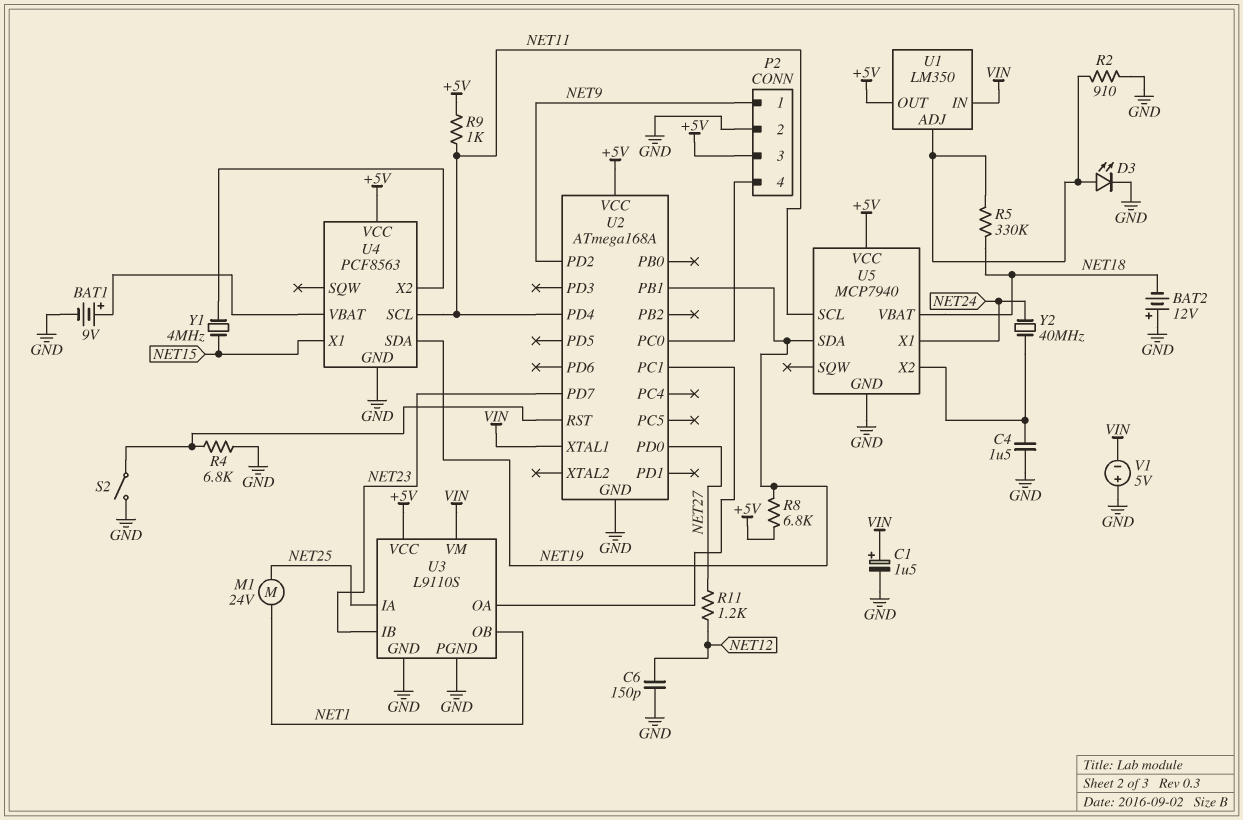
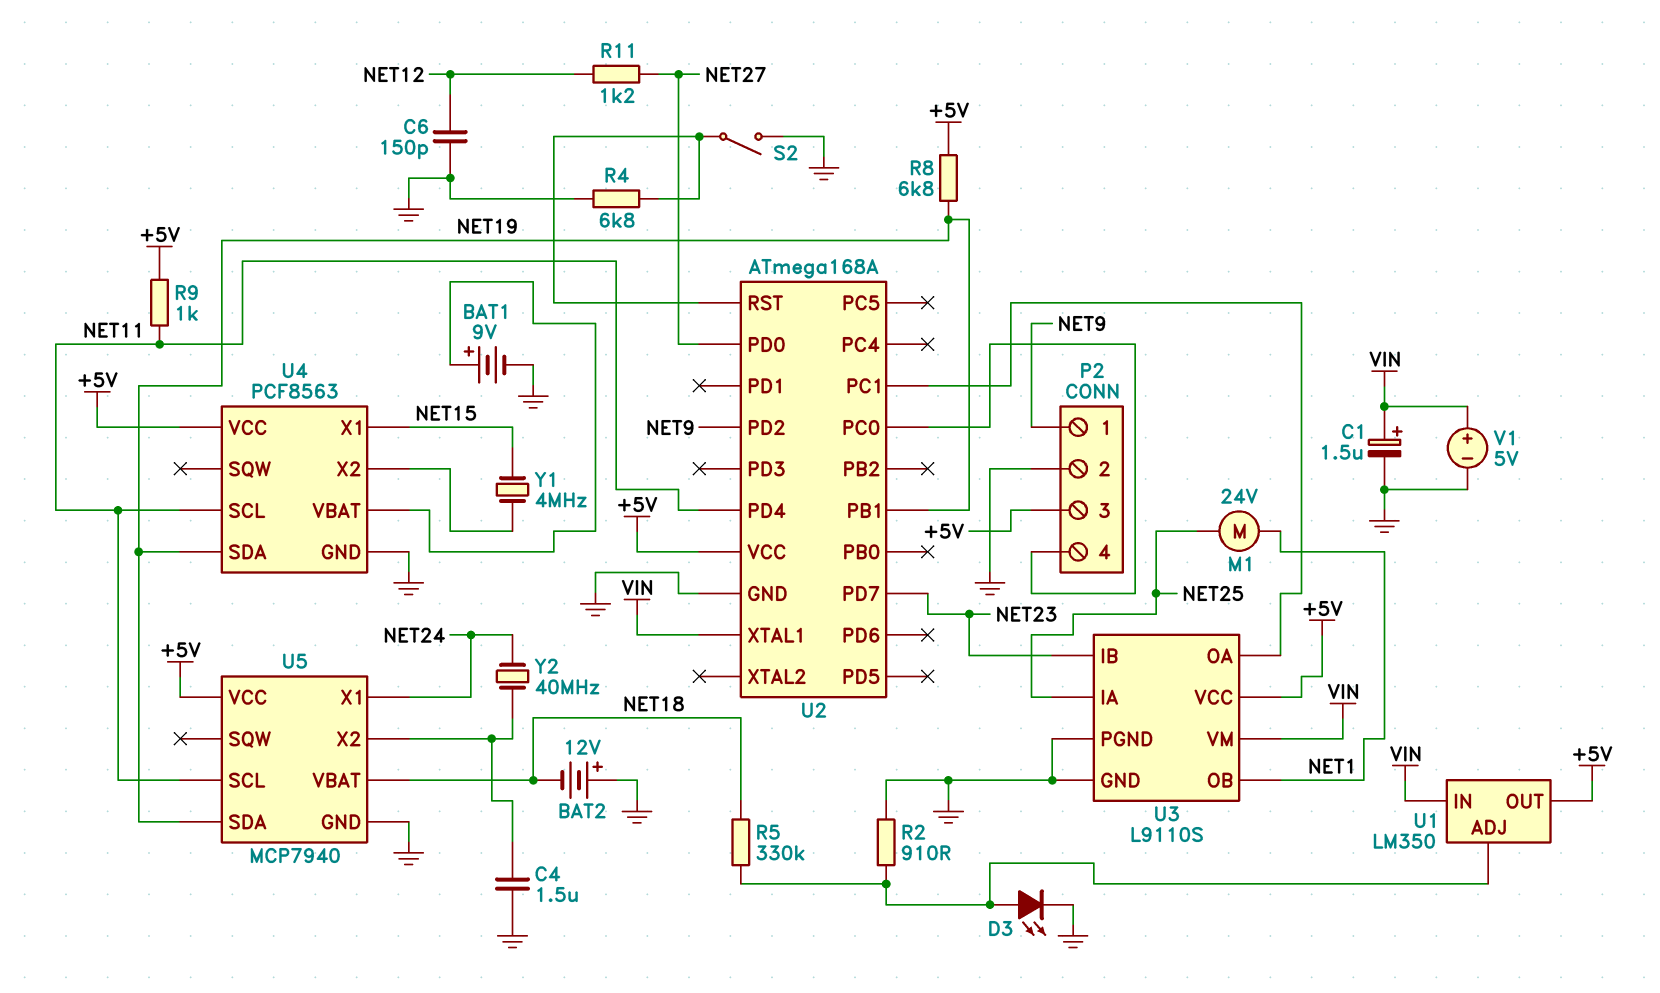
V1: 5V (plus GND, minus VIN) -> 5V (plus VIN, minus GND)

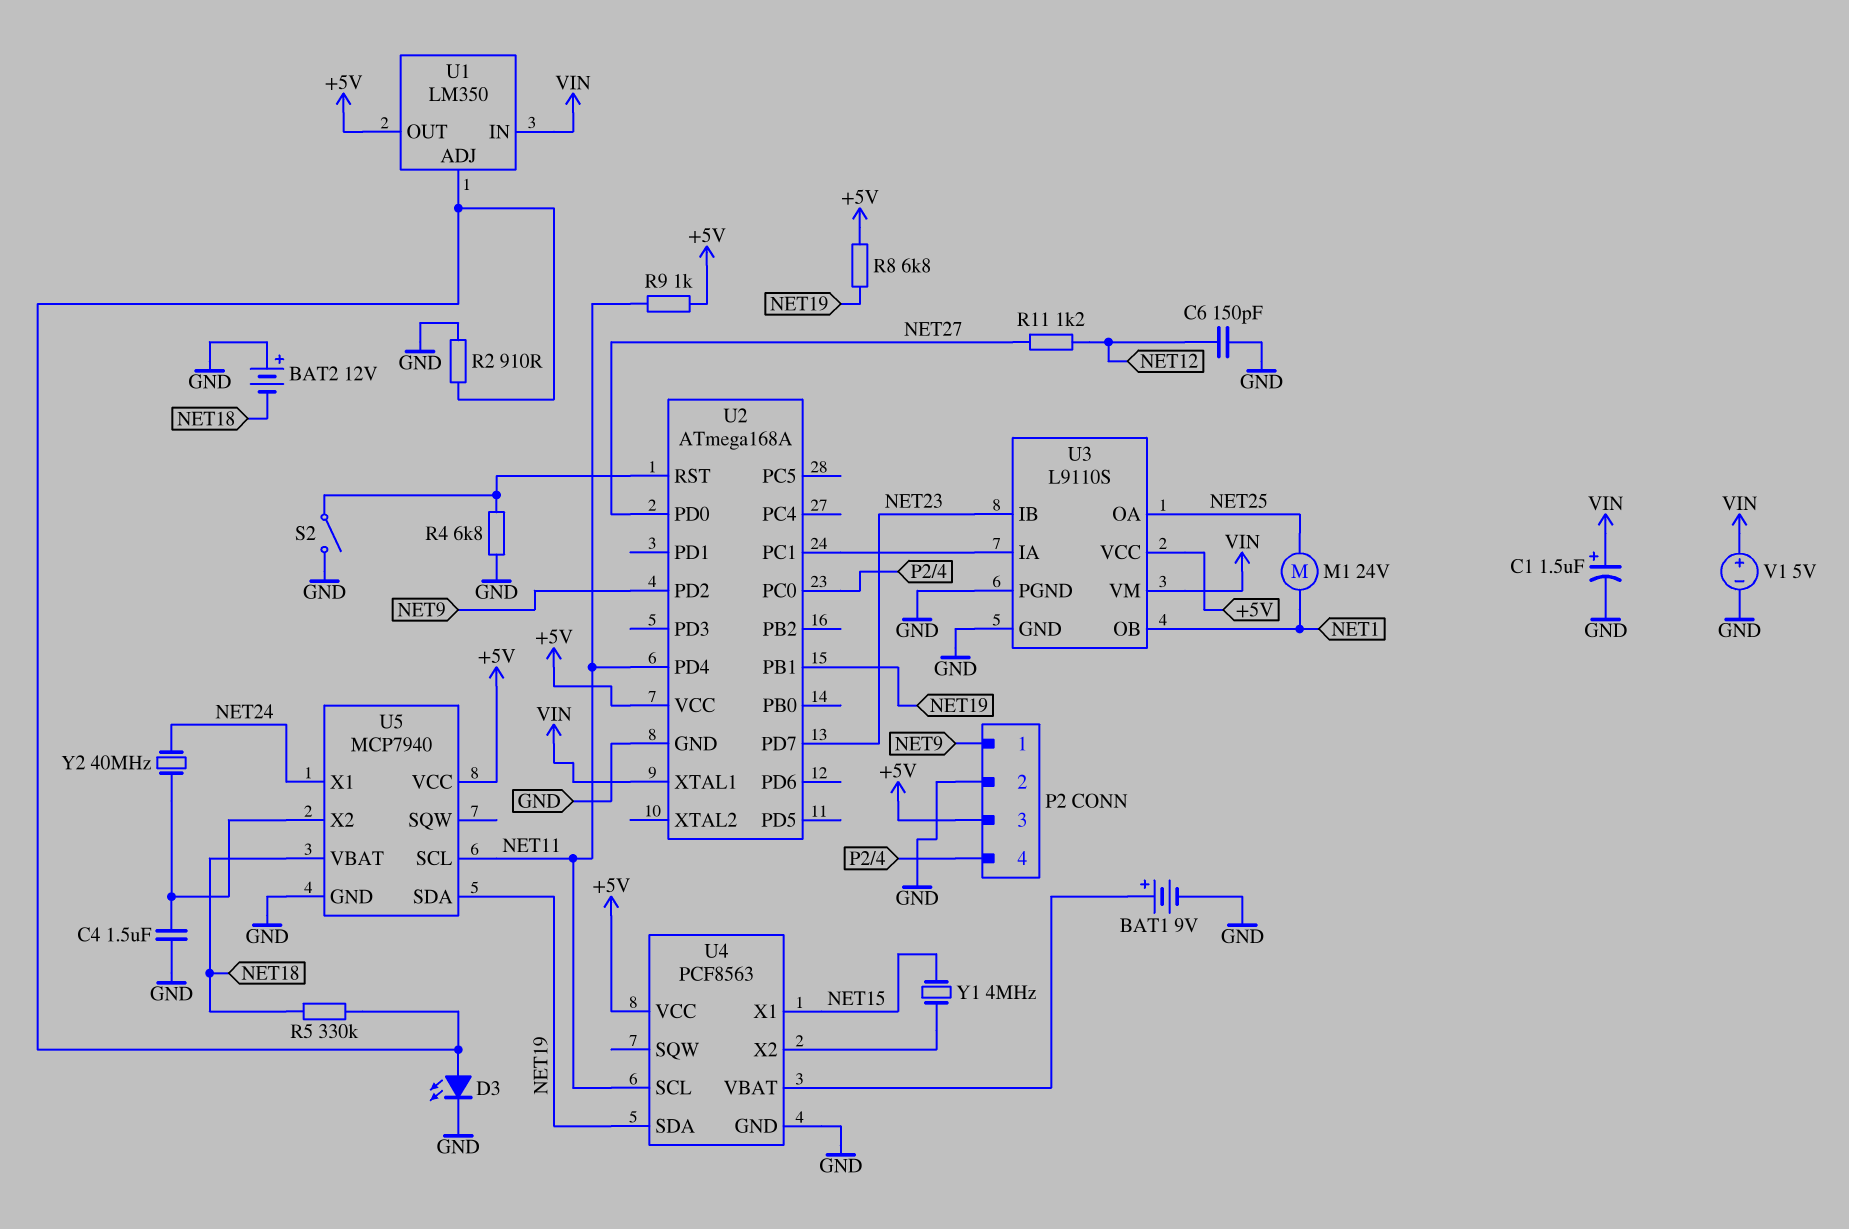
U3 pin IA: NET25 -> U2/PC1
U3 pin OA: U2/PC1 -> NET25

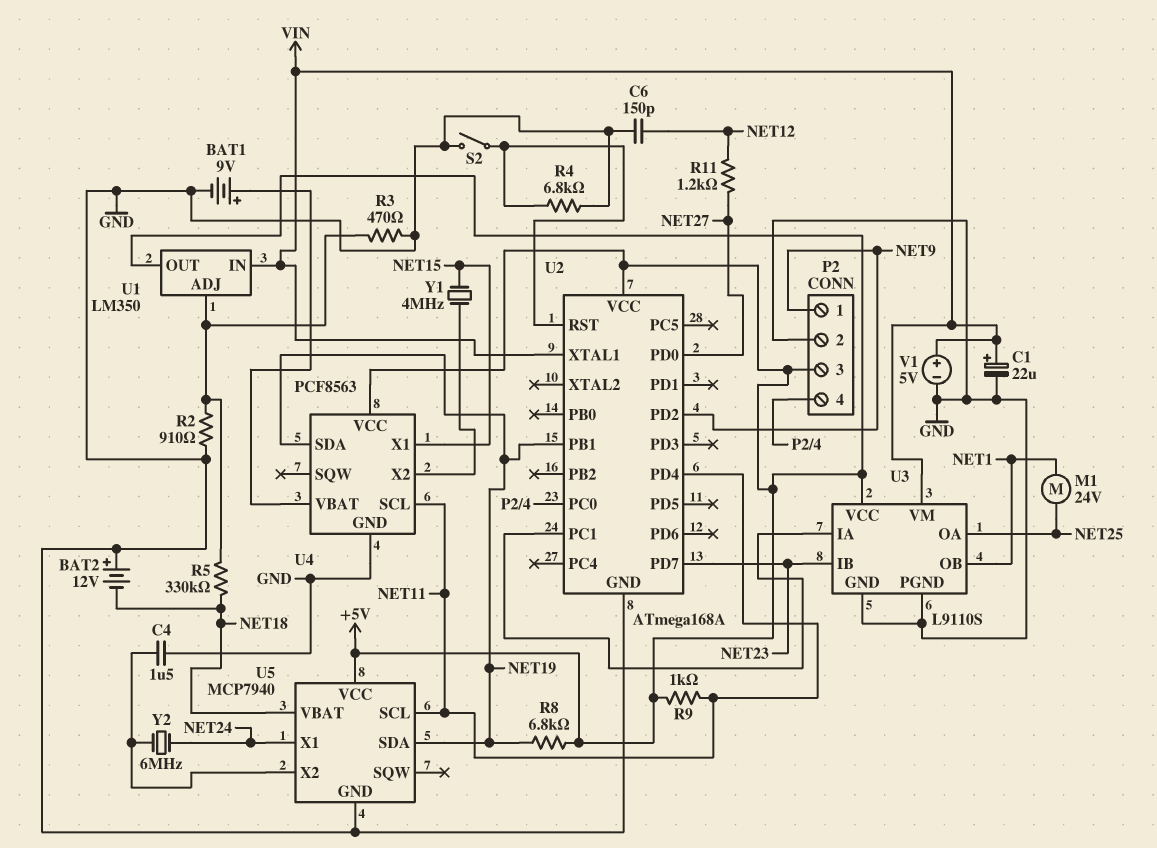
C1: 1.5uF (plus VIN, minus GND) -> 22uF (plus VIN, minus GND)
D3: LED (A U1/ADJ, K GND) -> none
R3: none -> 470 (GND, U1/ADJ)
Y2: 40MHz (NET24, U5/X2) -> 6MHz (NET24, U5/X2)

